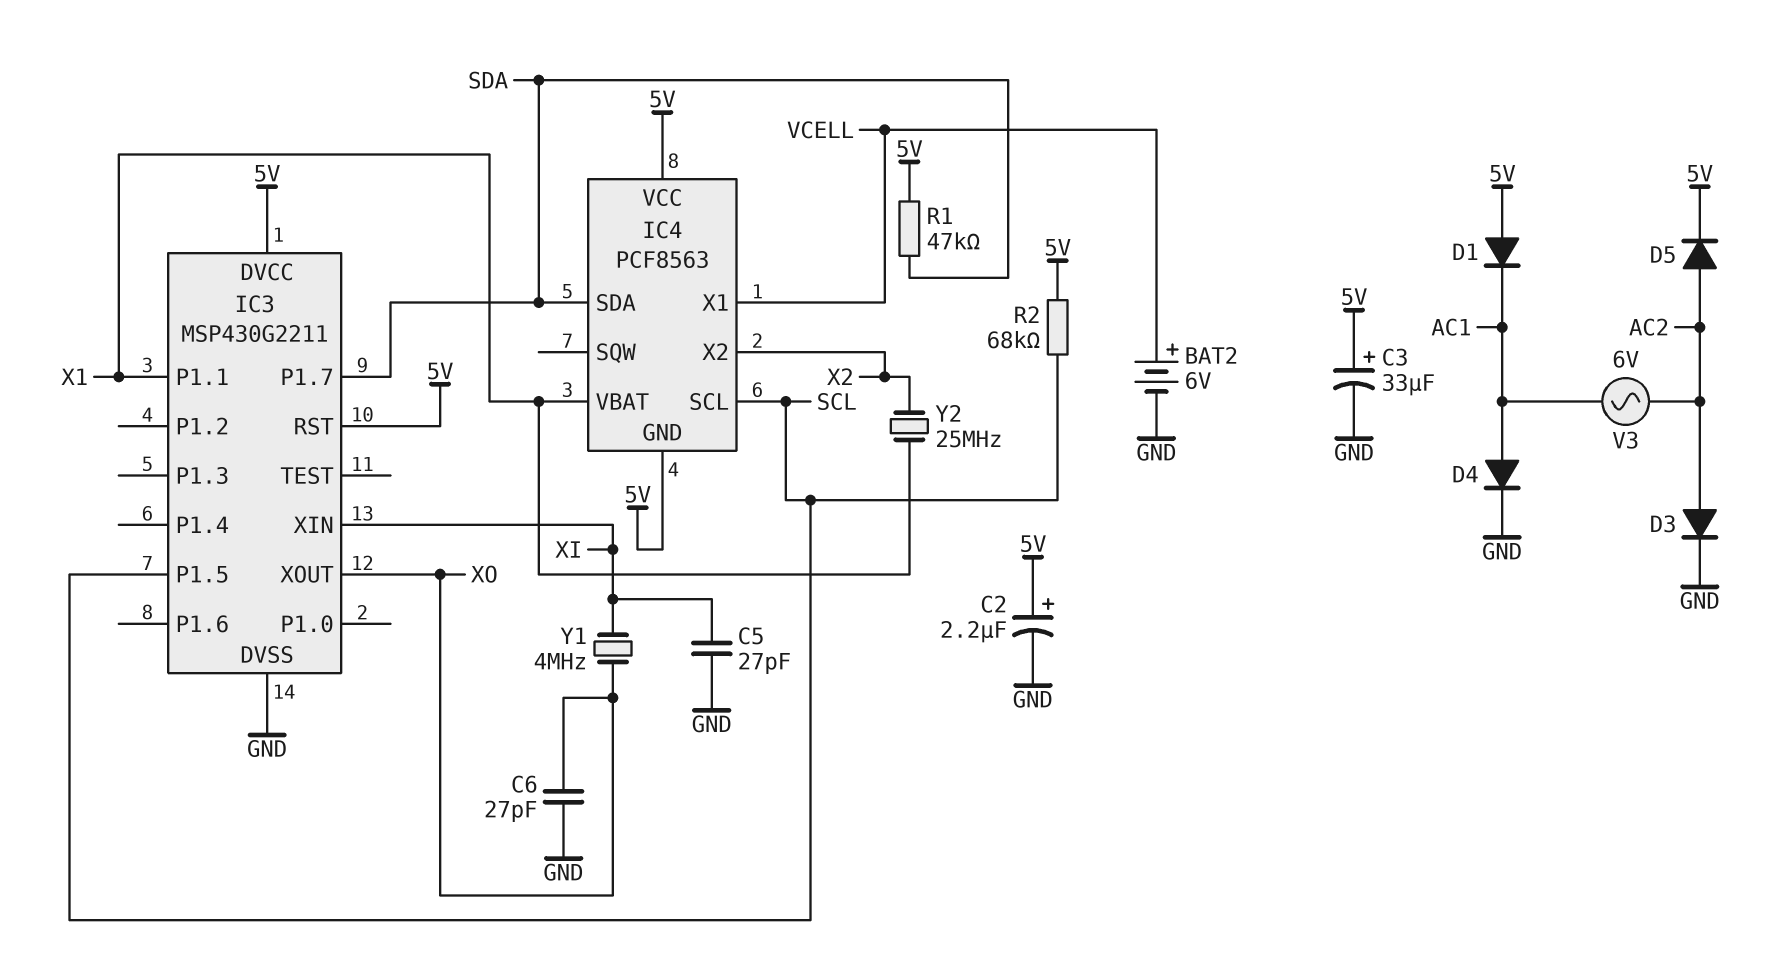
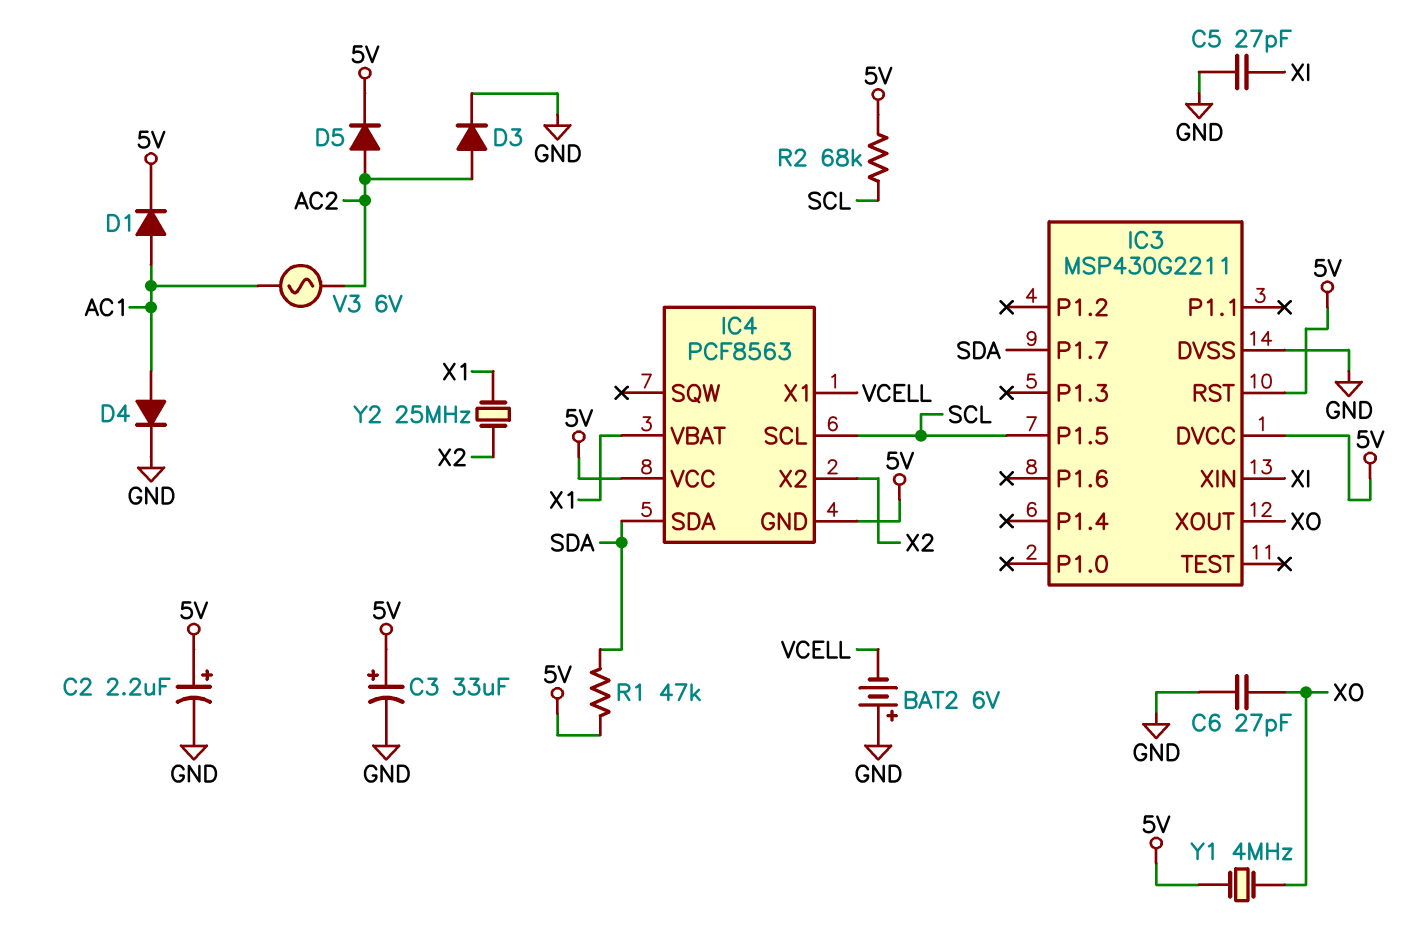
BAT2: 6V (plus VCELL, minus GND) -> 6V (plus GND, minus VCELL)
D1: diode (A 5V, K AC1) -> diode (A AC1, K 5V)
IC3 pin P1.1: X1 -> none
Y1: 4MHz (XI, XO) -> 4MHz (5V, XO)

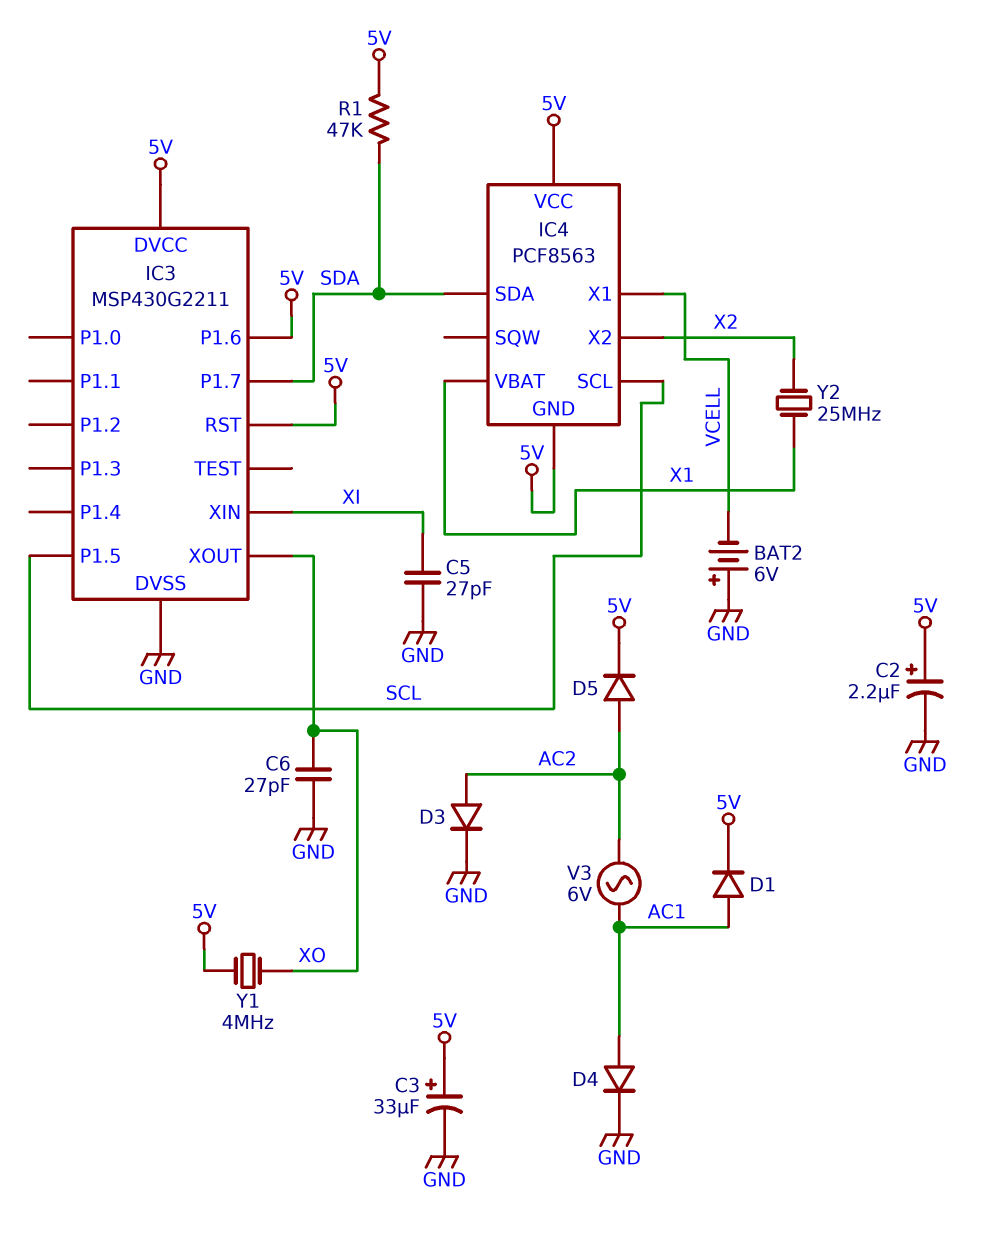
IC3 pin P1.6: none -> 5V
R2: 68k (5V, SCL) -> none

